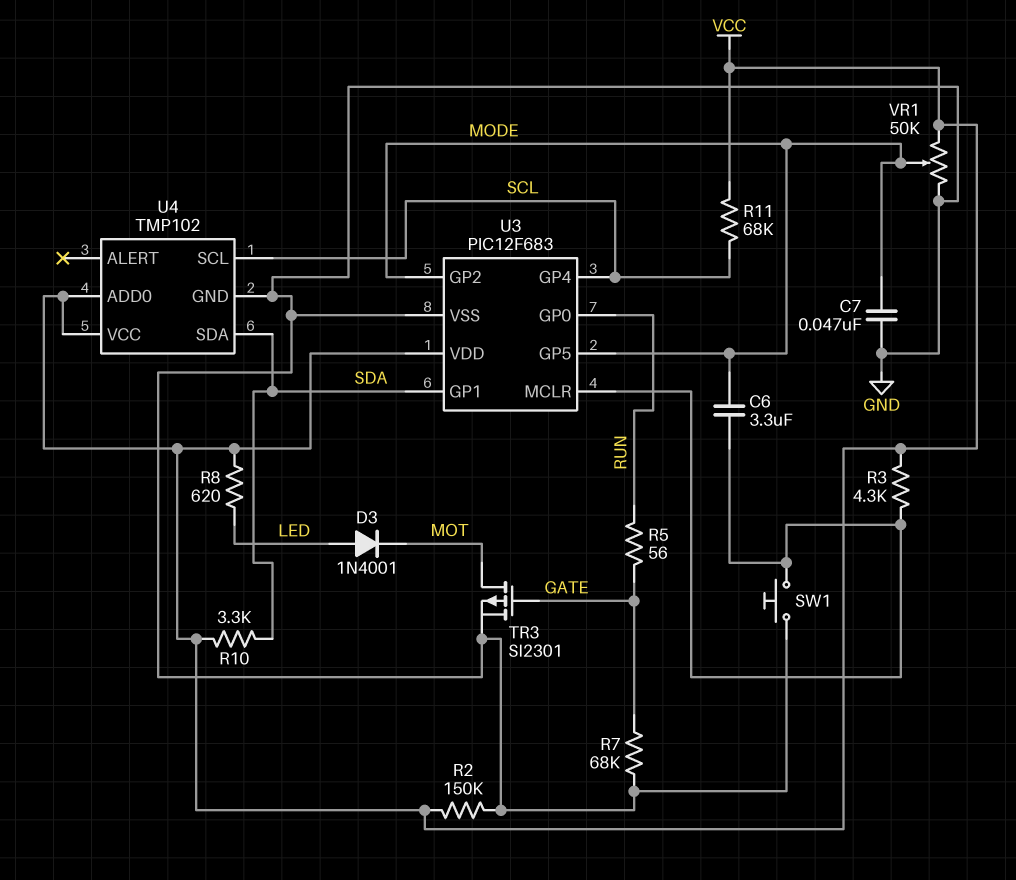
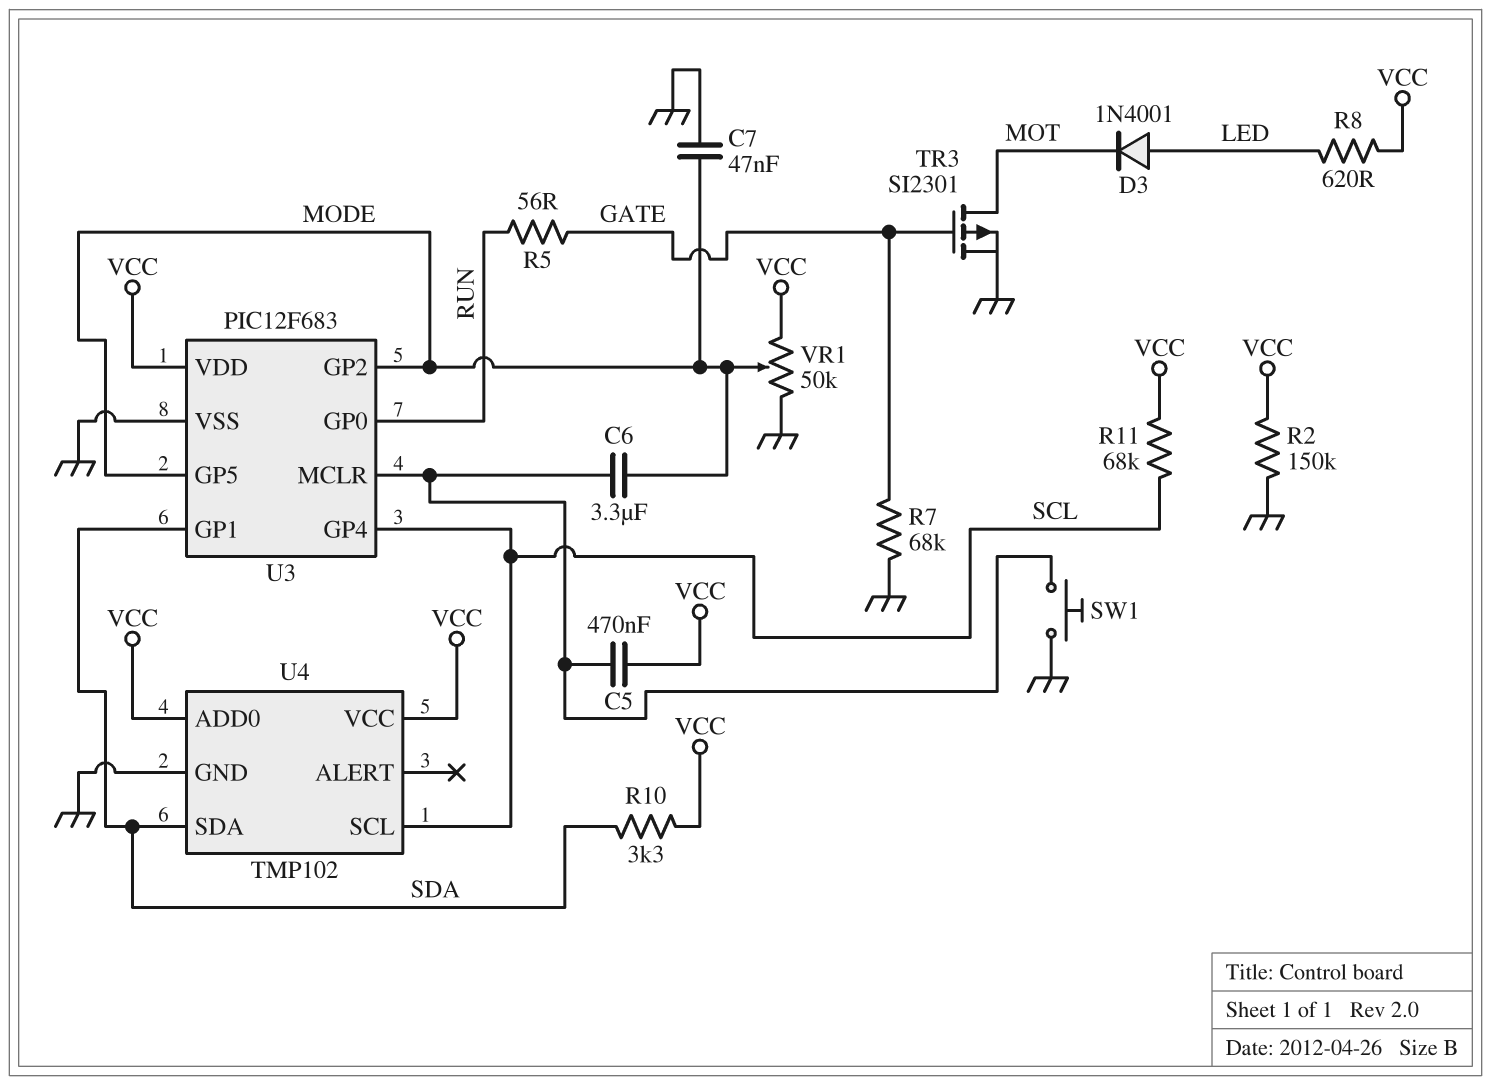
C5: none -> 470nF (U3/MCLR, VCC)
R3: 4.3k (U3/MCLR, VCC) -> none

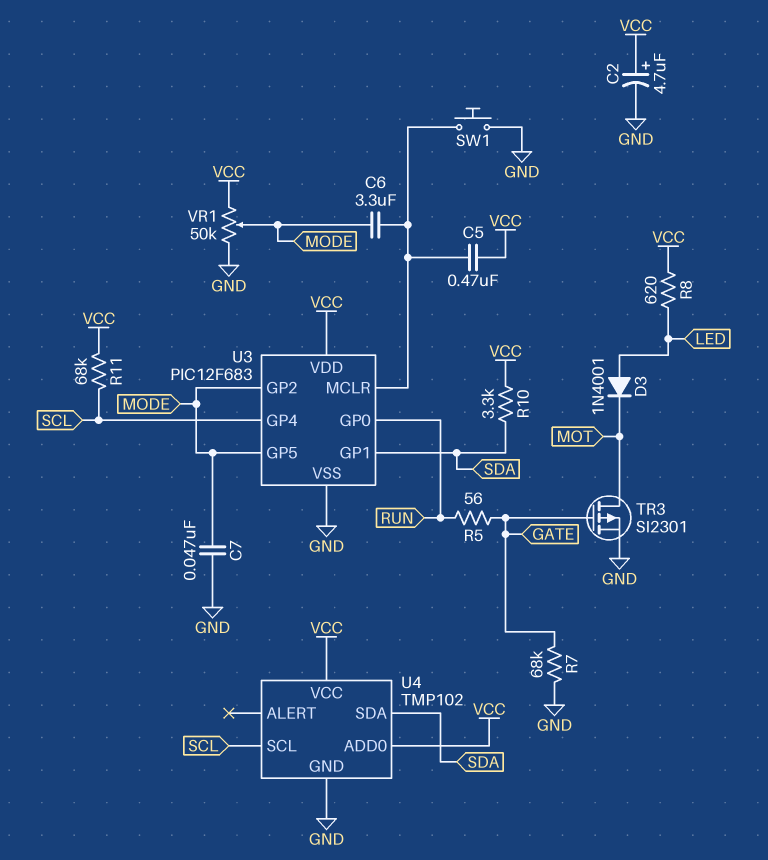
C2: none -> 4.7uF (plus VCC, minus GND)
R2: 150k (GND, VCC) -> none

